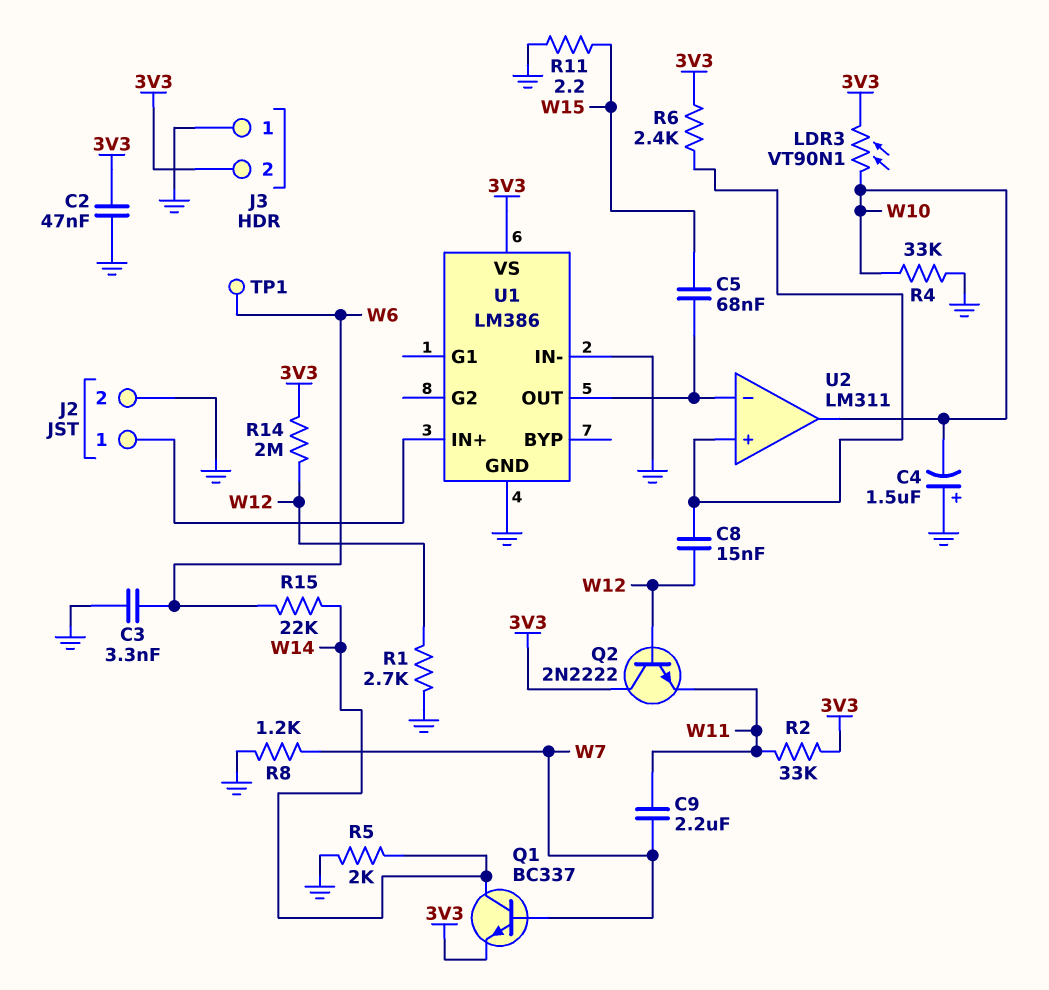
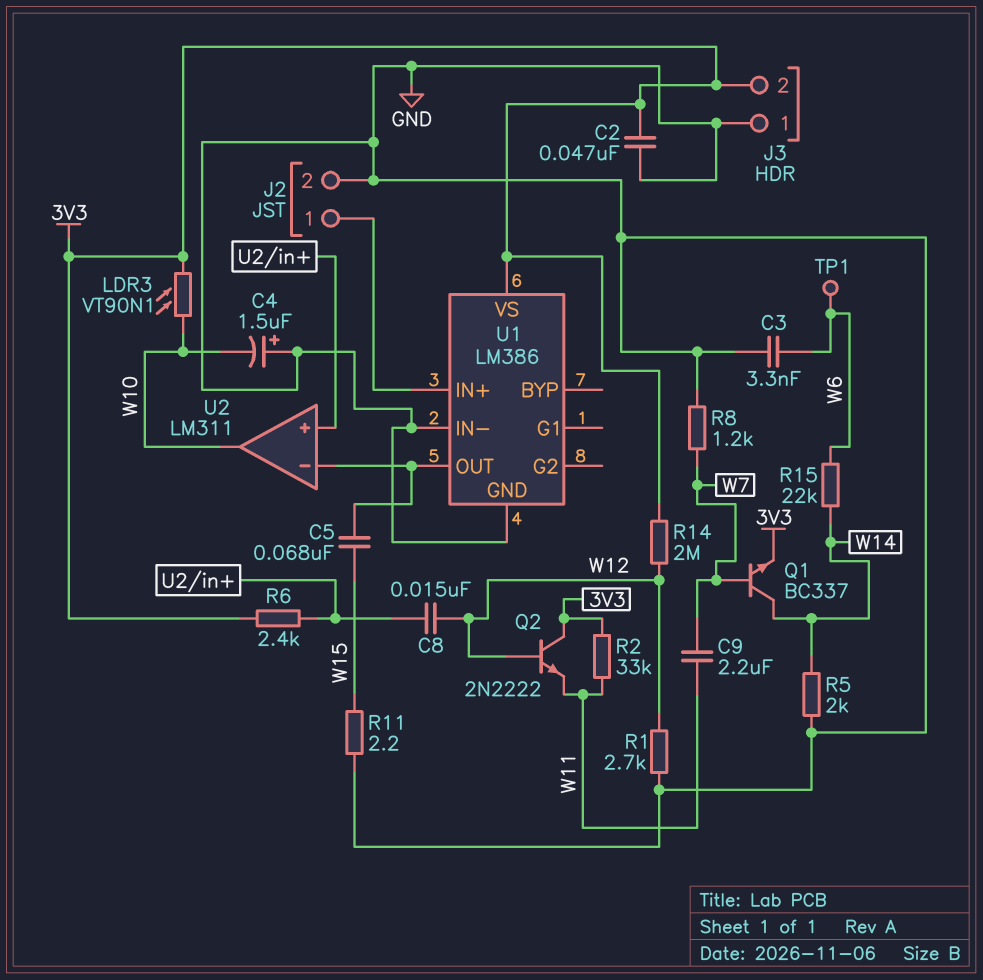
R4: 33k (GND, W10) -> none

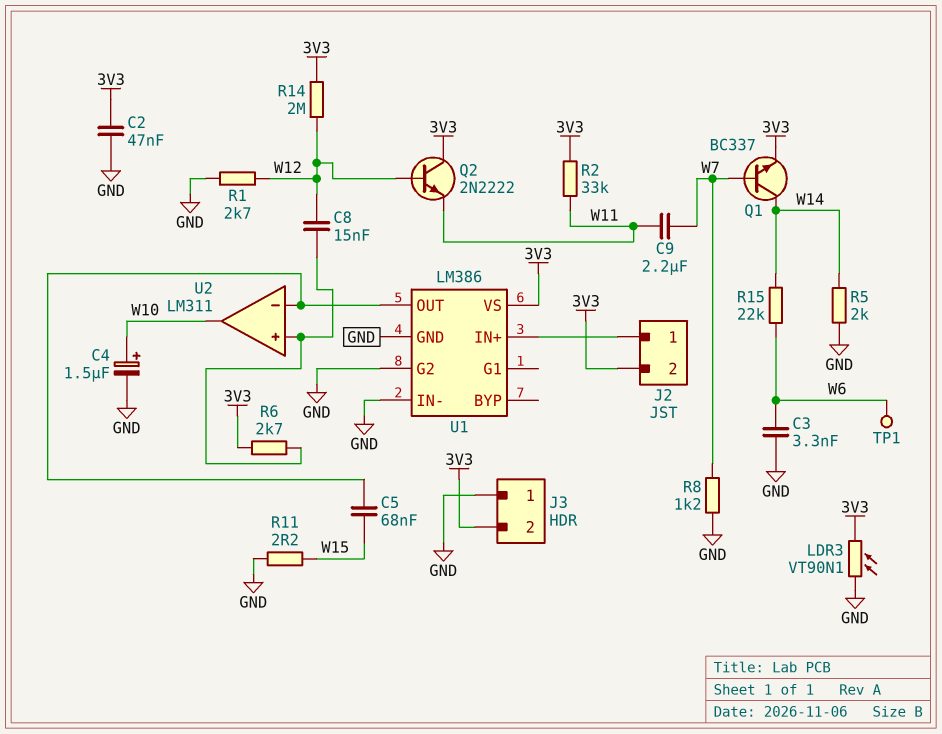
C4: 1.5uF (plus GND, minus W10) -> 1.5uF (plus W10, minus GND)
J2 pin 2: GND -> 3V3
LDR3: VT90N1 (3V3, W10) -> VT90N1 (3V3, GND)
R6: 2.4k (3V3, U2/in+) -> 2.7k (3V3, U2/in+)
U1 pin G2: none -> GND

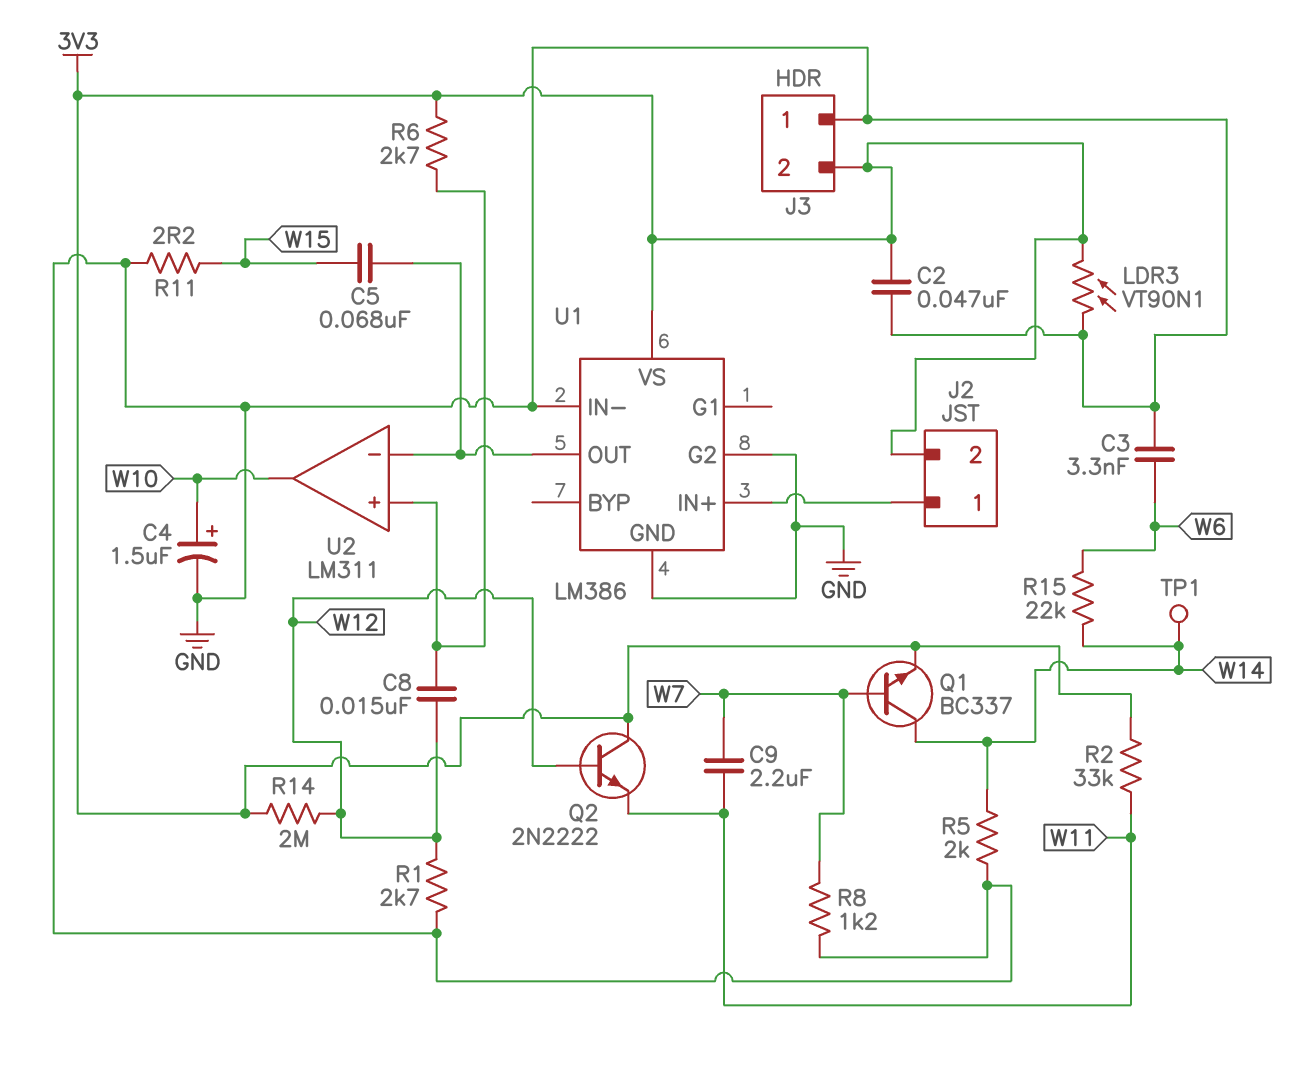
TP1: test point (W6) -> test point (W14)

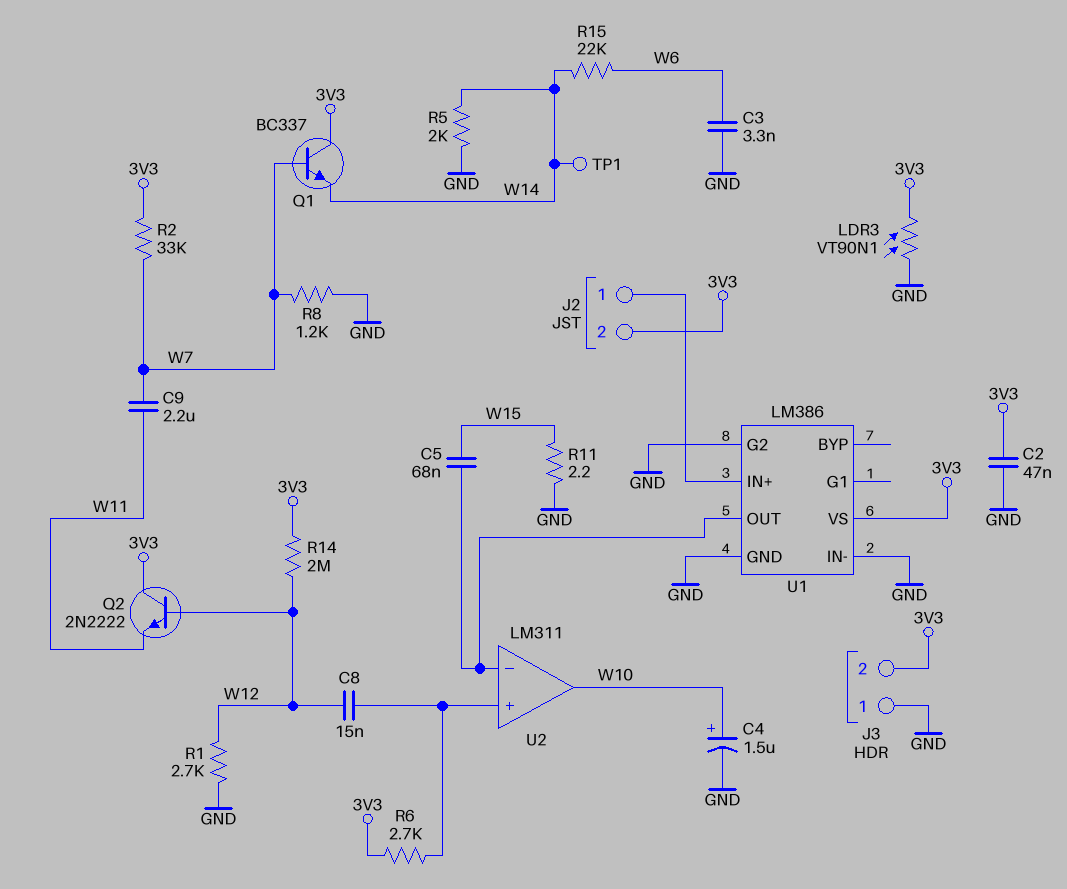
Q1: NPN BC337 (B W7, C W14, E 3V3) -> NPN BC337 (B W7, C 3V3, E W14)
R2: 33k (3V3, W11) -> 33k (3V3, W7)

